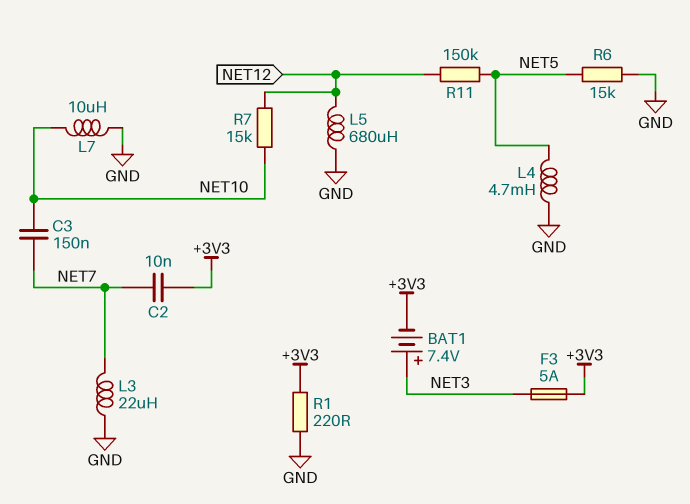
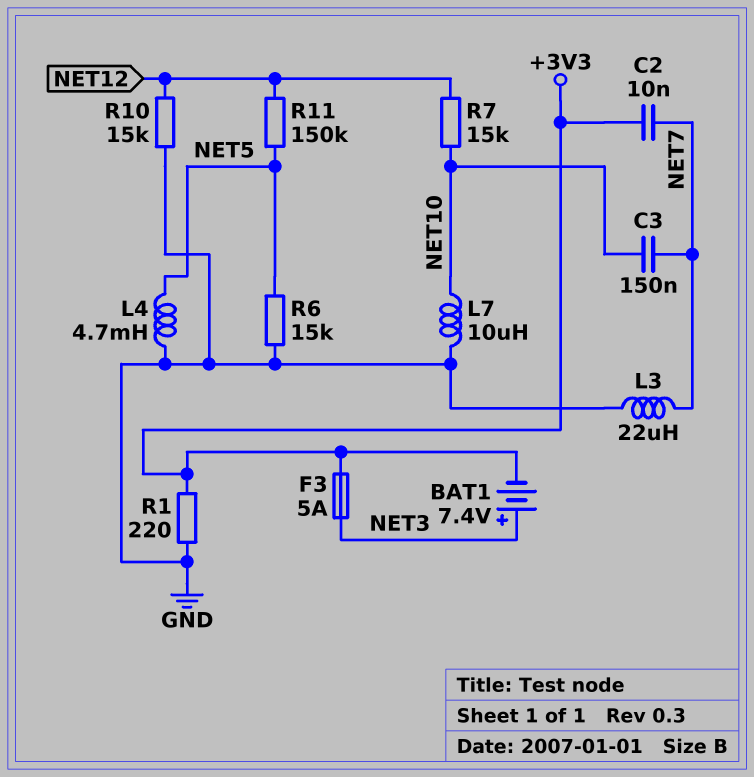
L5: 680uH (GND, NET12) -> none
R10: none -> 15k (GND, NET12)

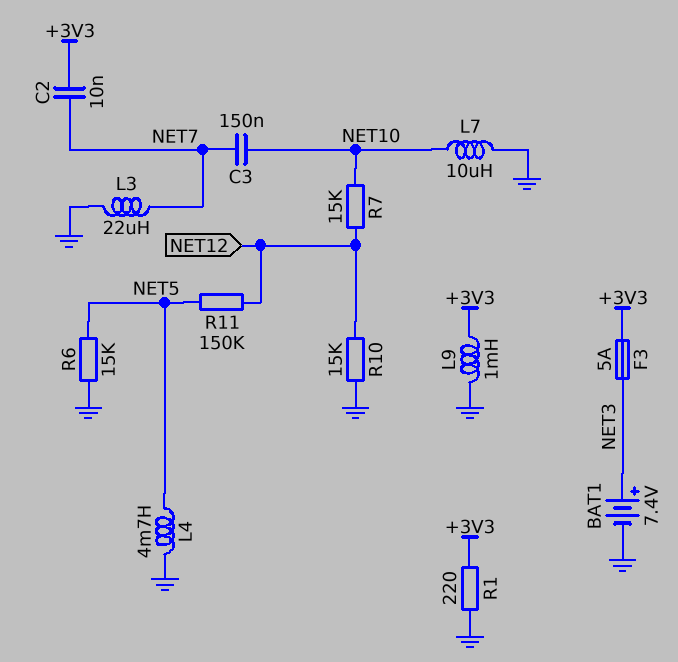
BAT1: 7.4V (plus NET3, minus +3V3) -> 7.4V (plus NET3, minus GND)
L9: none -> 1mH (+3V3, GND)

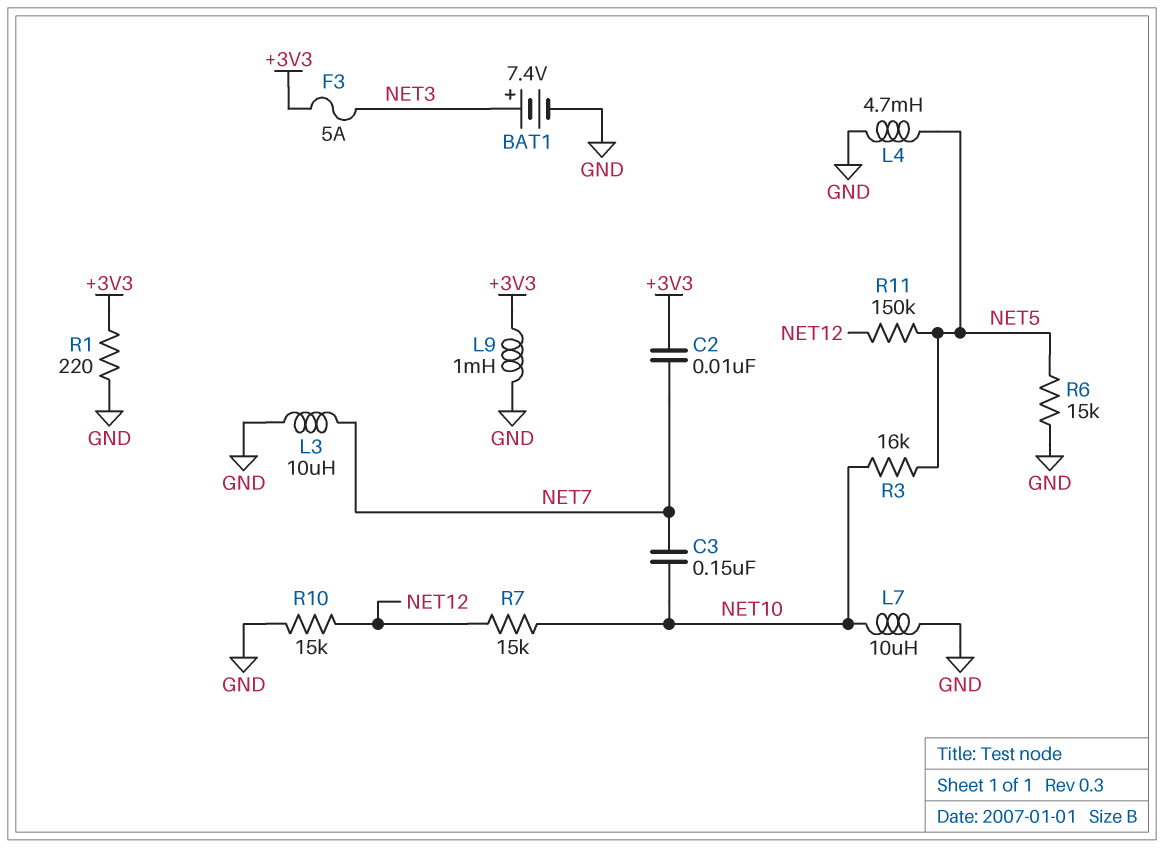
L3: 22uH (GND, NET7) -> 10uH (GND, NET7)
R3: none -> 16k (NET5, NET10)

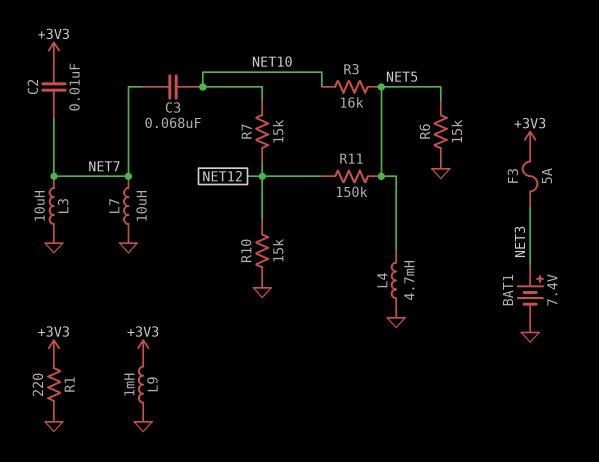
C3: 150nF (NET7, NET10) -> 68nF (NET7, NET10)
L7: 10uH (GND, NET10) -> 10uH (GND, NET7)

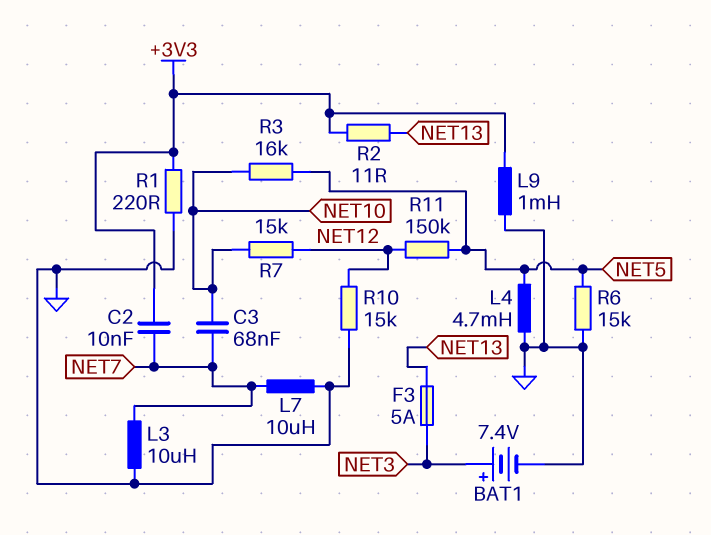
F3: 5A (+3V3, NET3) -> 5A (NET3, NET13)
R2: none -> 11 (+3V3, NET13)

